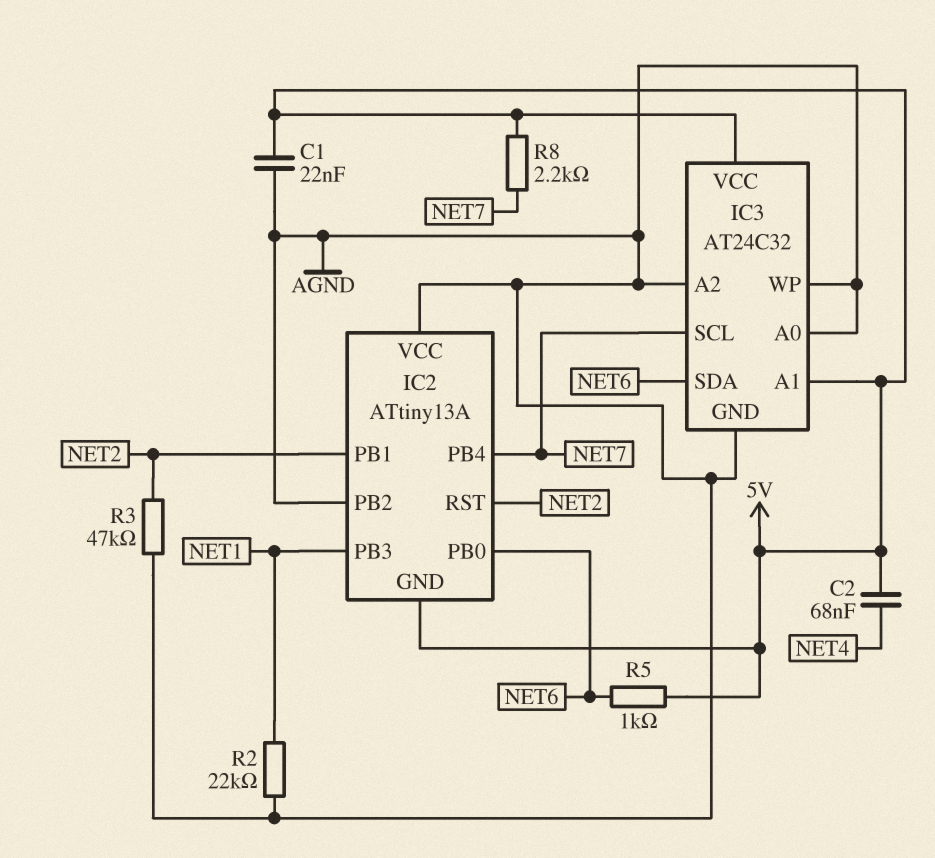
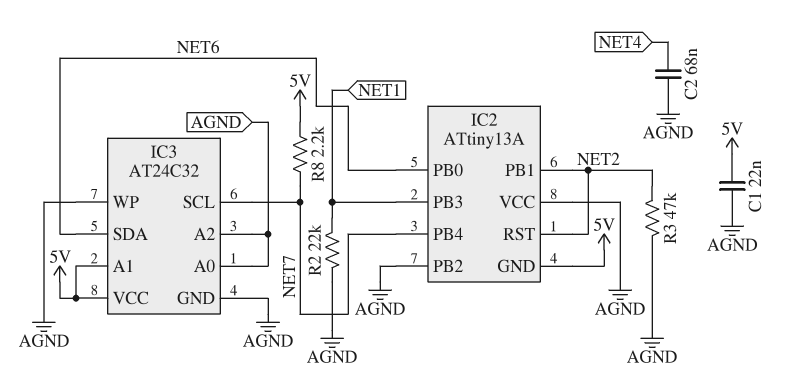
C2: 68nF (5V, NET4) -> 68nF (AGND, NET4)
R5: 1k (5V, NET6) -> none

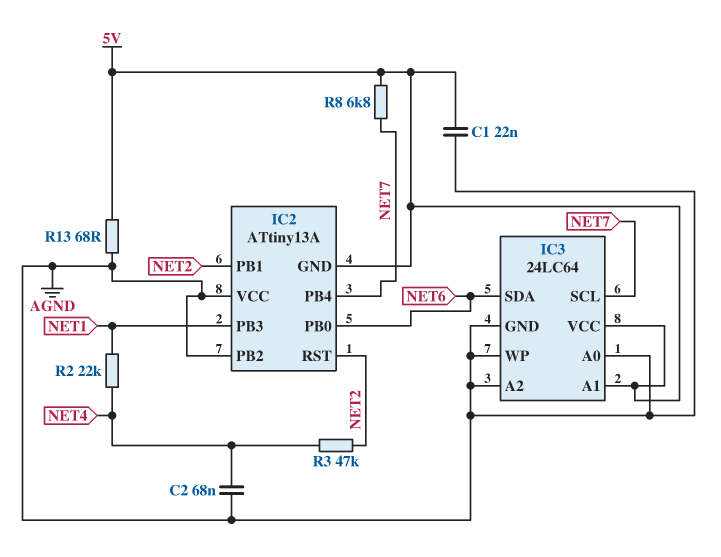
IC3: AT24C32 -> 24LC64
R2: 22k (AGND, NET1) -> 22k (NET1, NET4)
R3: 47k (AGND, NET2) -> 47k (NET2, NET4)
R8: 2.2k (5V, NET7) -> 6.8k (5V, NET7)
R13: none -> 68 (5V, AGND)

